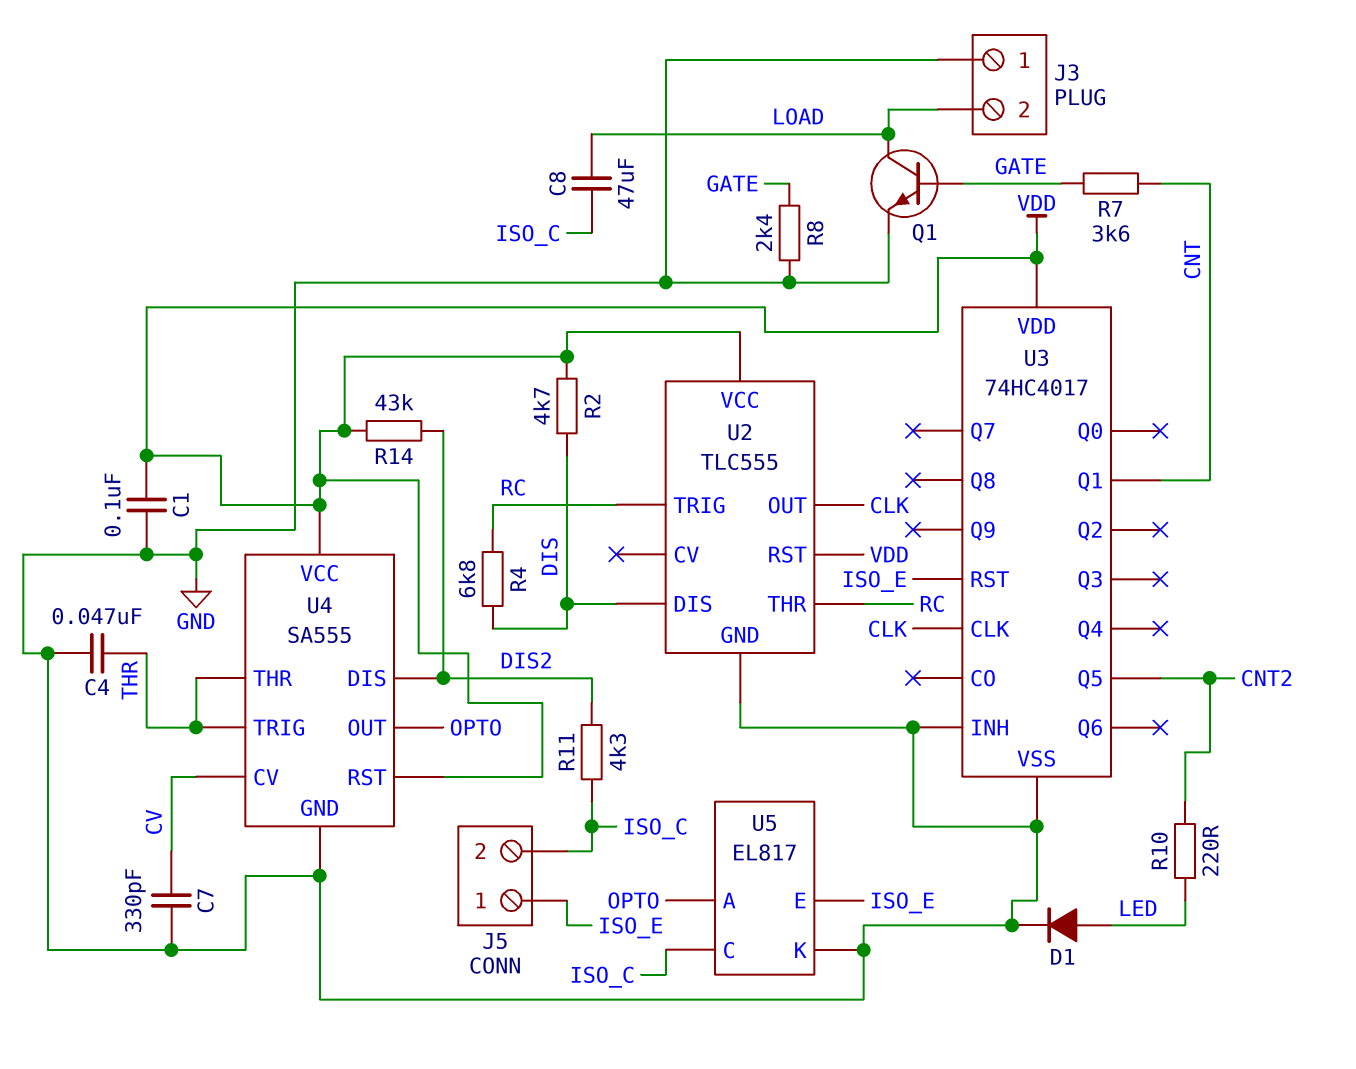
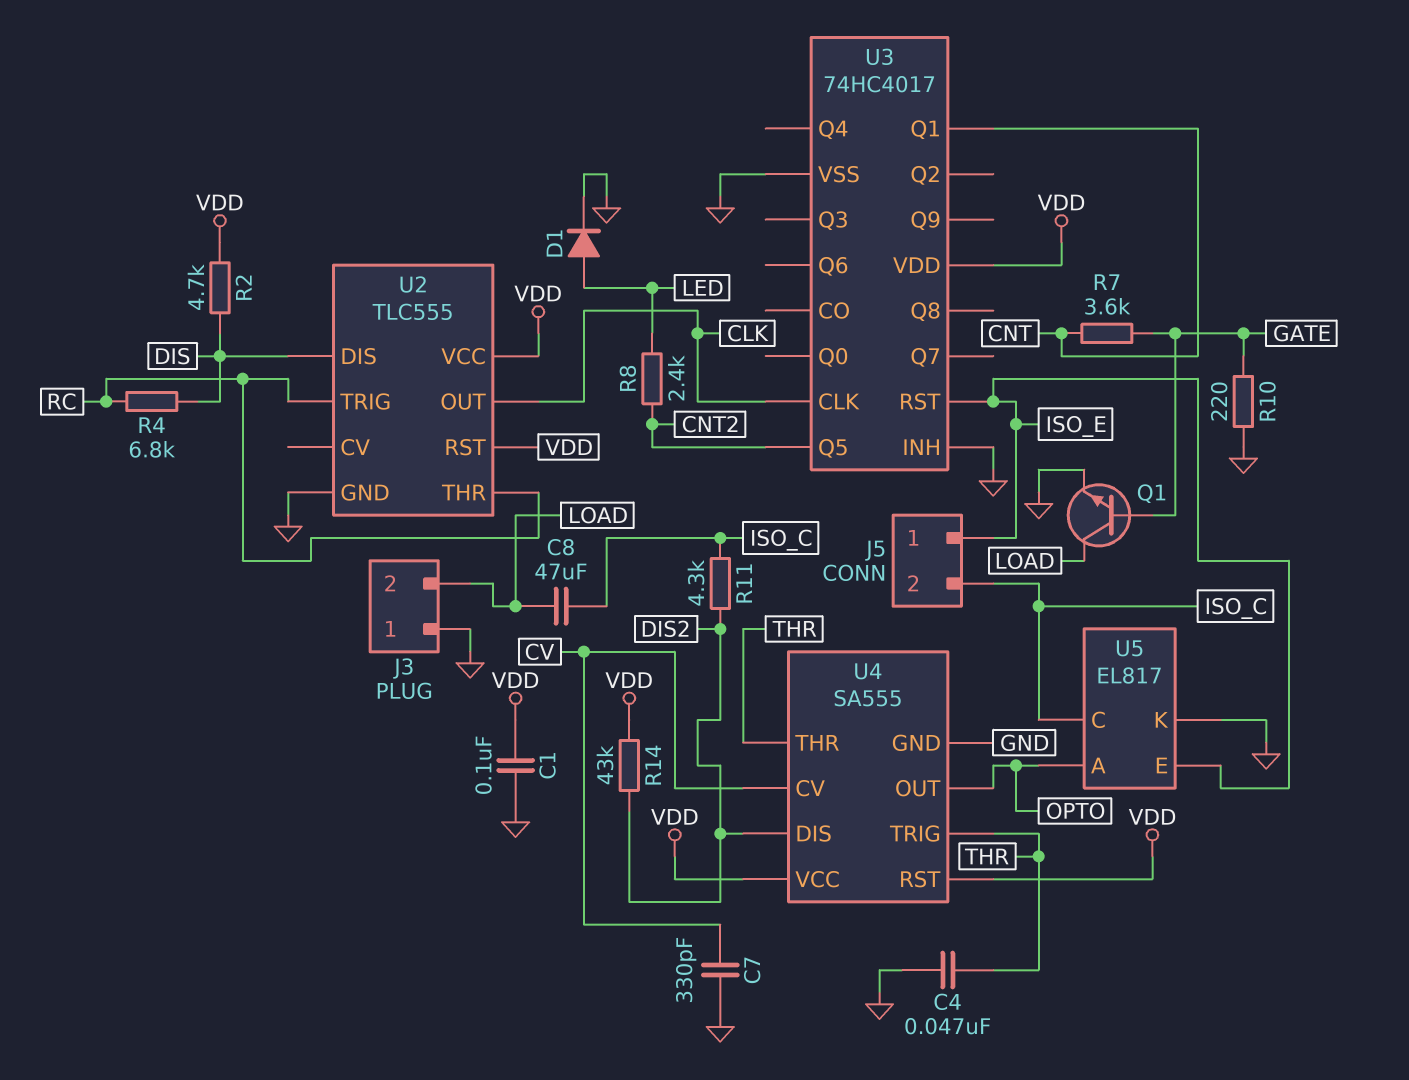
R8: 2.4k (GATE, GND) -> 2.4k (CNT2, LED)
R10: 220 (CNT2, LED) -> 220 (GATE, GND)

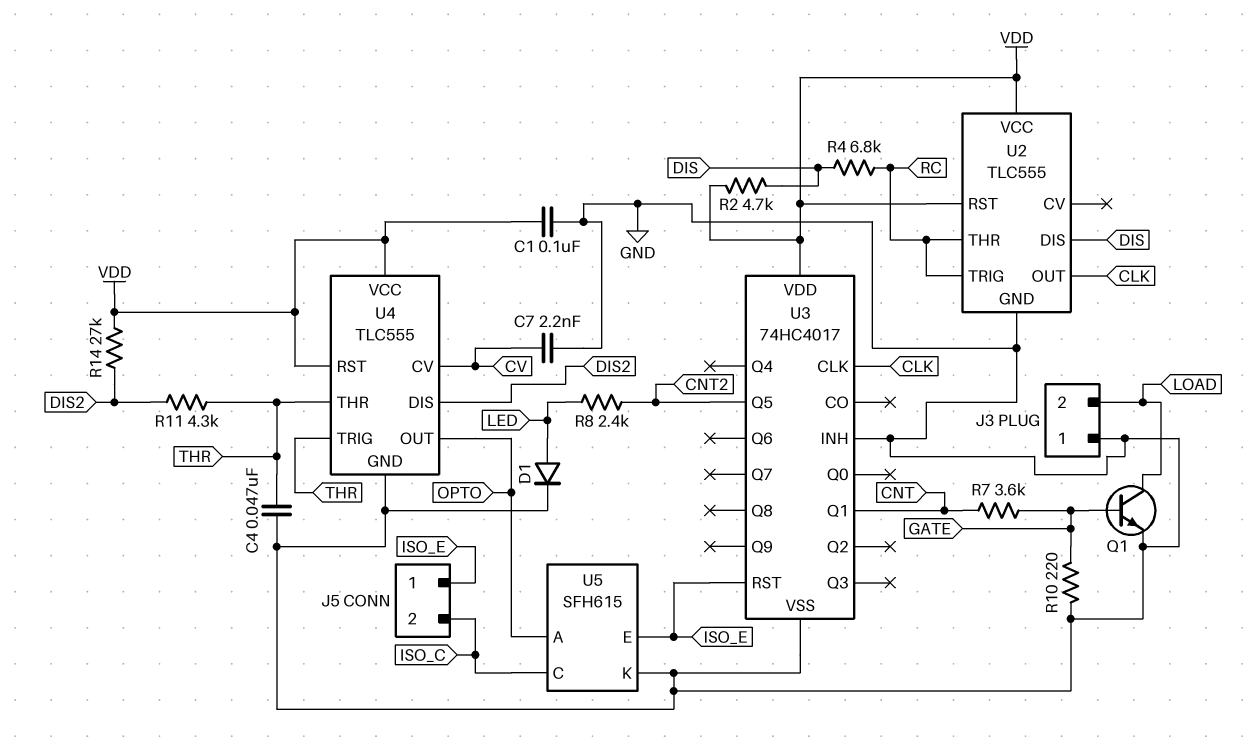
C7: 330pF (CV, GND) -> 2.2nF (CV, GND)
C8: 47uF (ISO_C, LOAD) -> none
R11: 4.3k (DIS2, ISO_C) -> 4.3k (DIS2, THR)
R14: 43k (DIS2, VDD) -> 27k (DIS2, VDD)
U4: SA555 -> TLC555
U5: EL817 -> SFH615

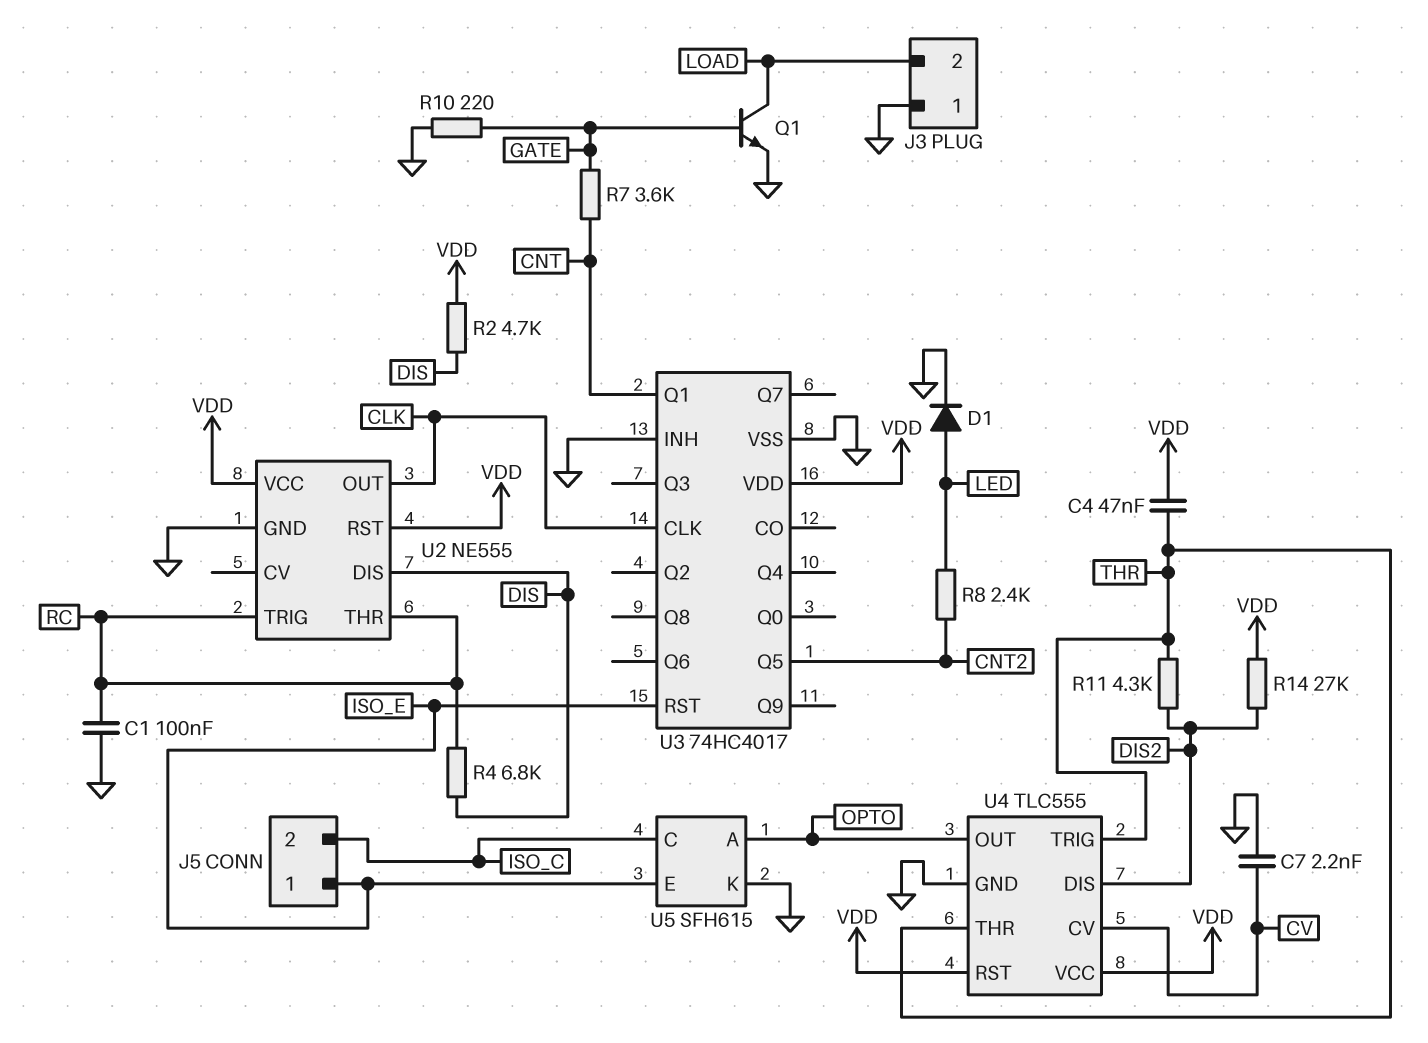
C1: 100nF (GND, VDD) -> 100nF (GND, RC)
C4: 47nF (GND, THR) -> 47nF (THR, VDD)
U2: TLC555 -> NE555

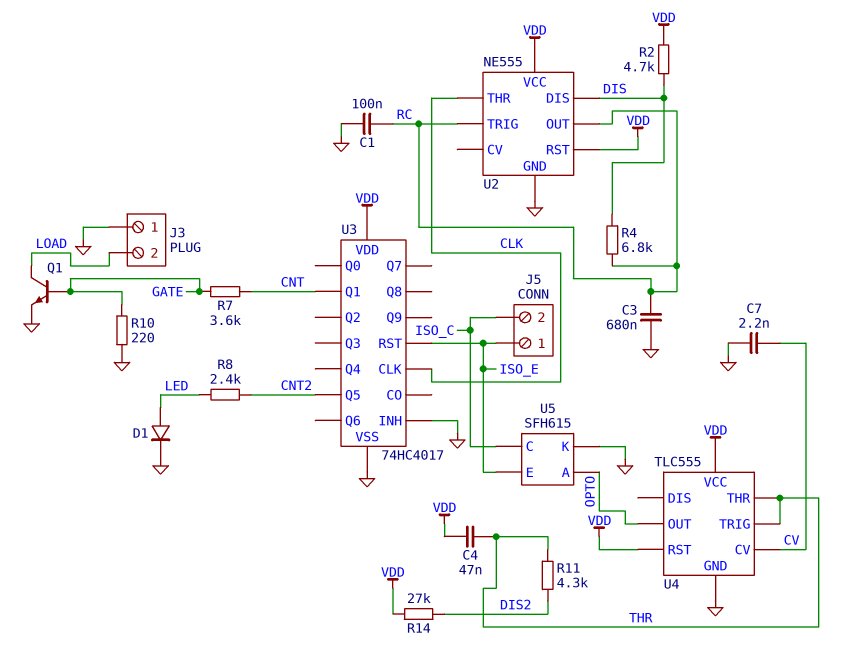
C3: none -> 680nF (GND, RC)
U2 pin OUT: CLK -> RC
U2 pin THR: RC -> CLK
U4 pin DIS: DIS2 -> none

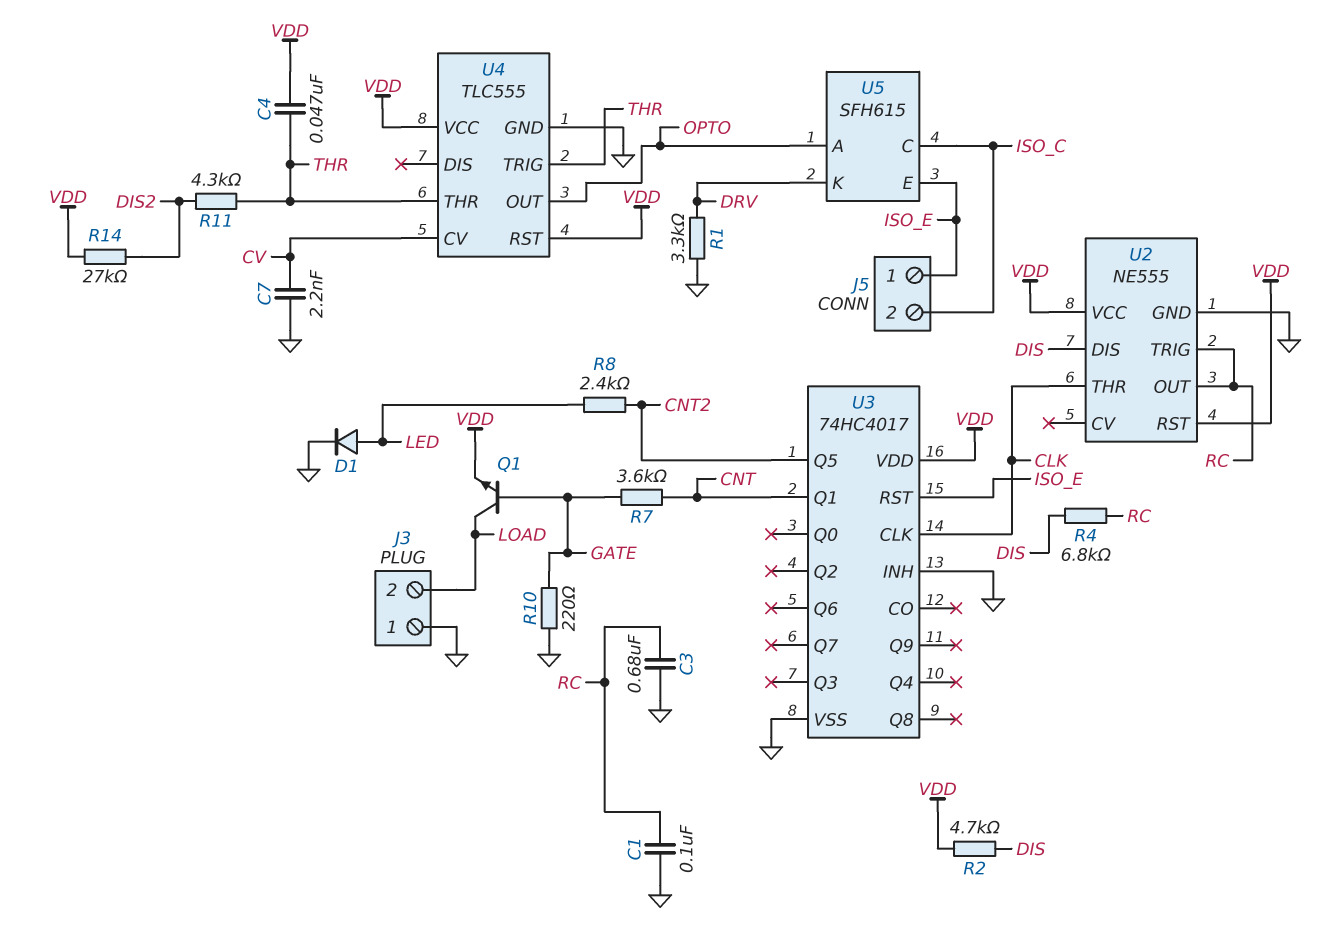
Q1: NPN (B GATE, C LOAD, E GND) -> NPN (B GATE, C LOAD, E VDD)
R1: none -> 3.3k (DRV, GND)
U5 pin K: GND -> DRV

